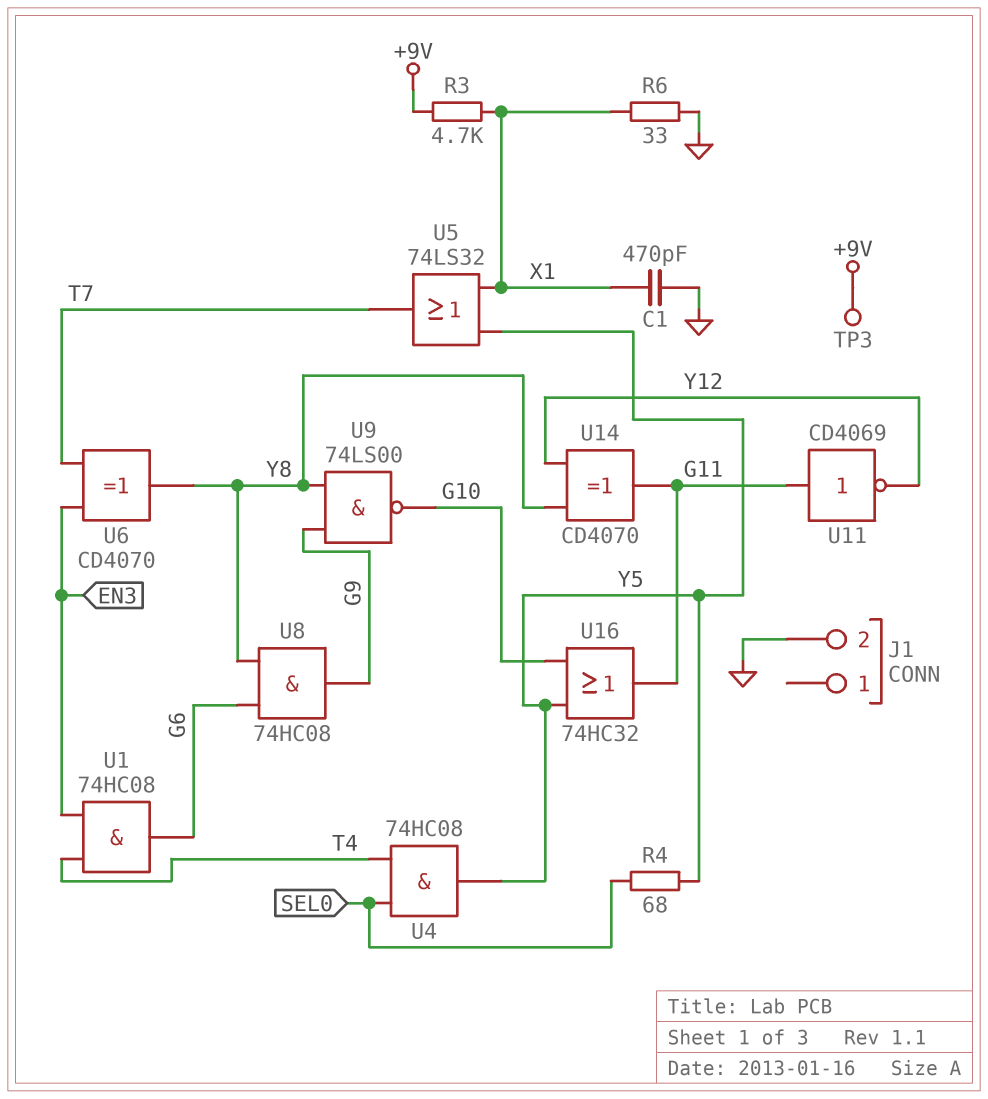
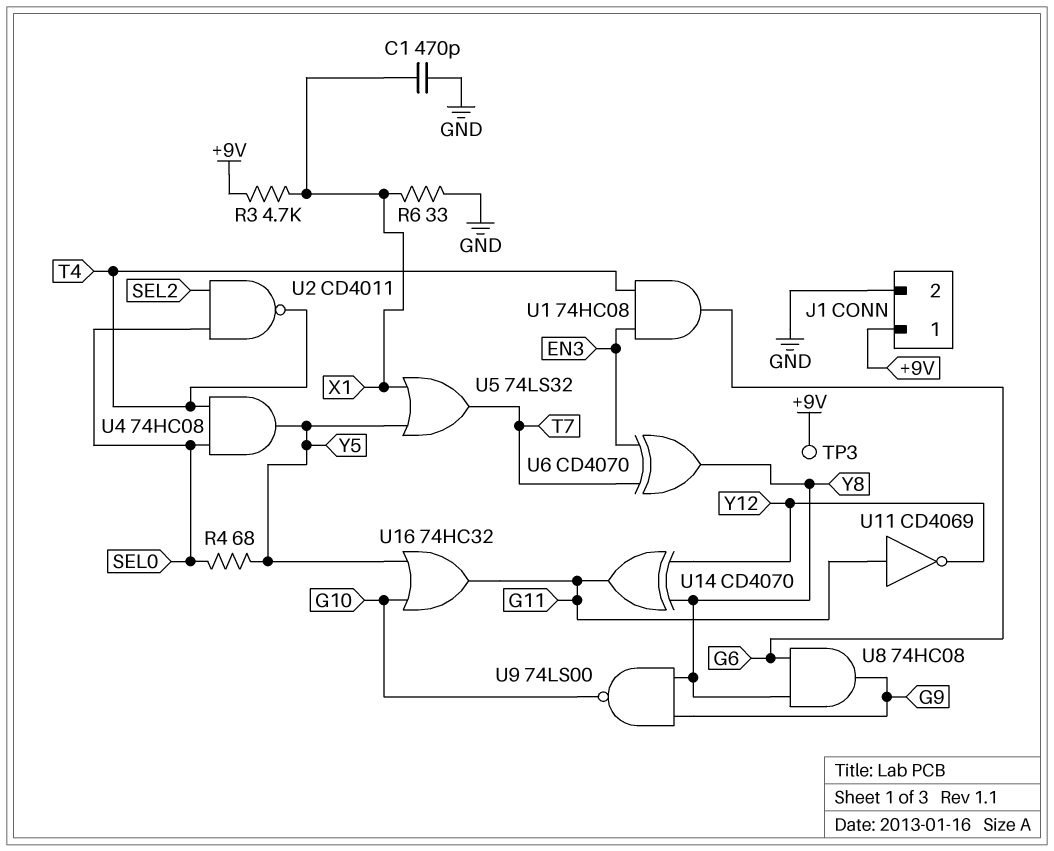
J1 pin 1: none -> +9V
U2: none -> NAND CD4011 (in SEL0, in SEL2, out T4)

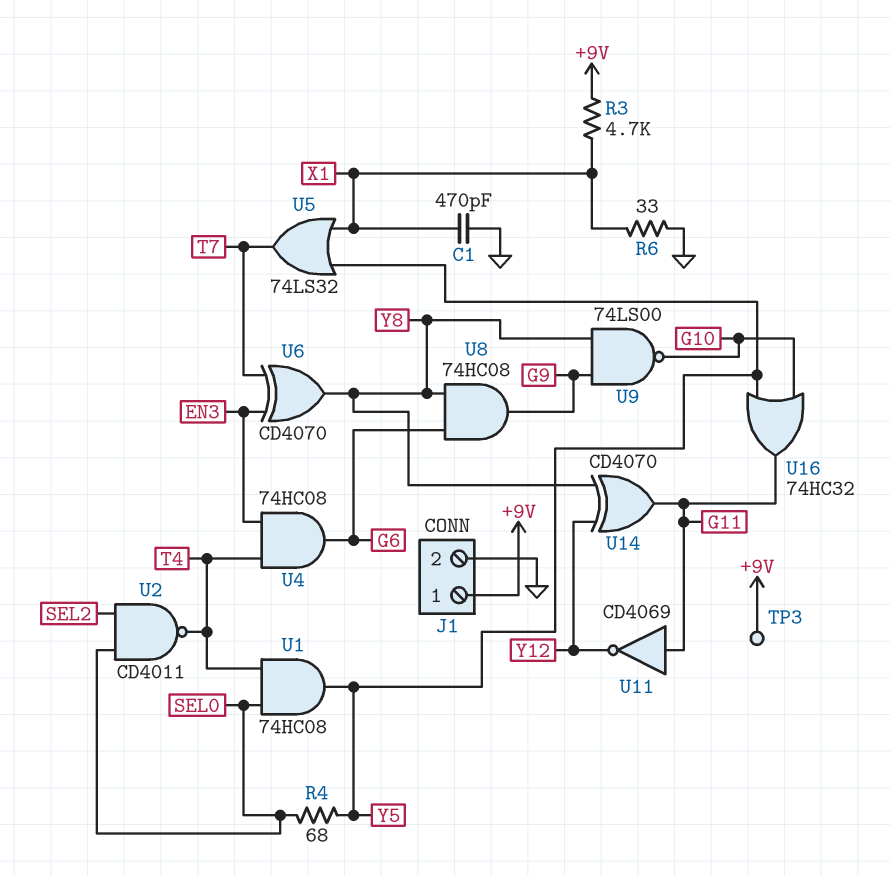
U1: AND 74HC08 (in EN3, in T4, out G6) -> AND 74HC08 (in SEL0, in T4, out Y5)
U4: AND 74HC08 (in SEL0, in T4, out Y5) -> AND 74HC08 (in EN3, in T4, out G6)

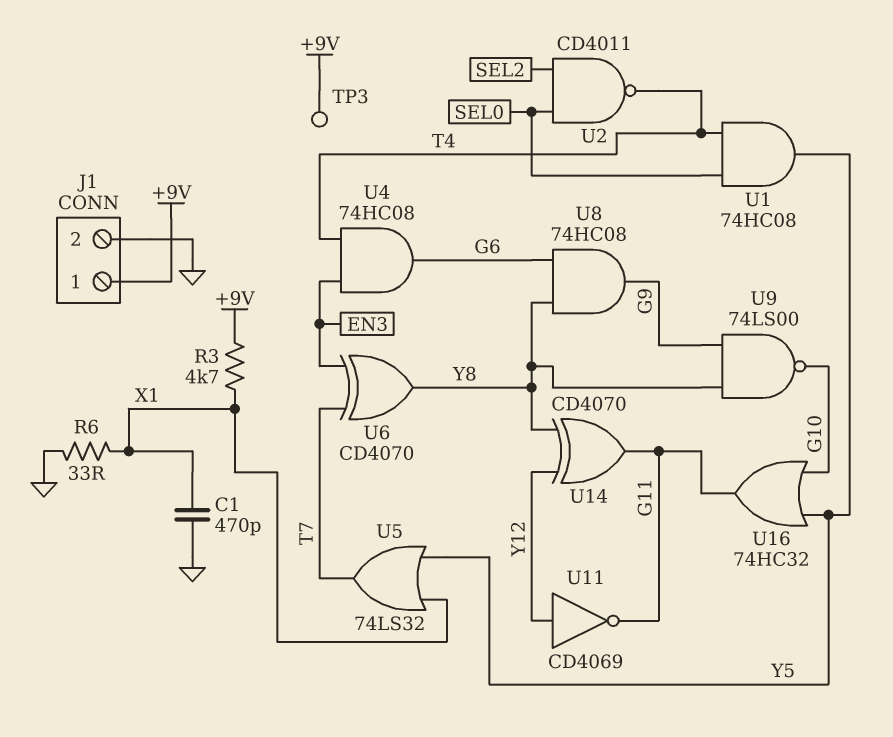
R4: 68 (SEL0, Y5) -> none
U11: NOT CD4069 (in G11, out Y12) -> NOT CD4069 (in Y12, out G11)

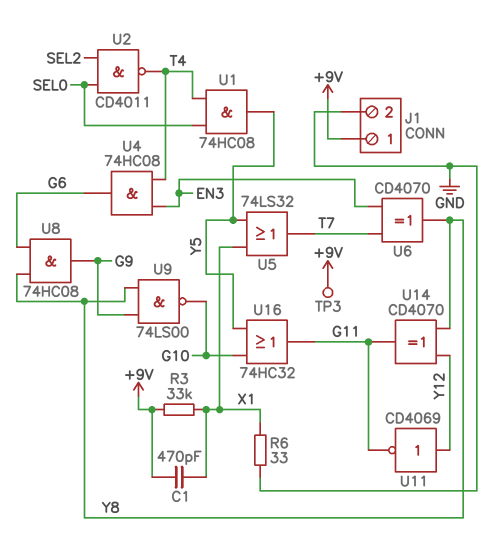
C1: 470pF (GND, X1) -> 470pF (+9V, X1)
R3: 4.7k (+9V, X1) -> 33k (+9V, X1)

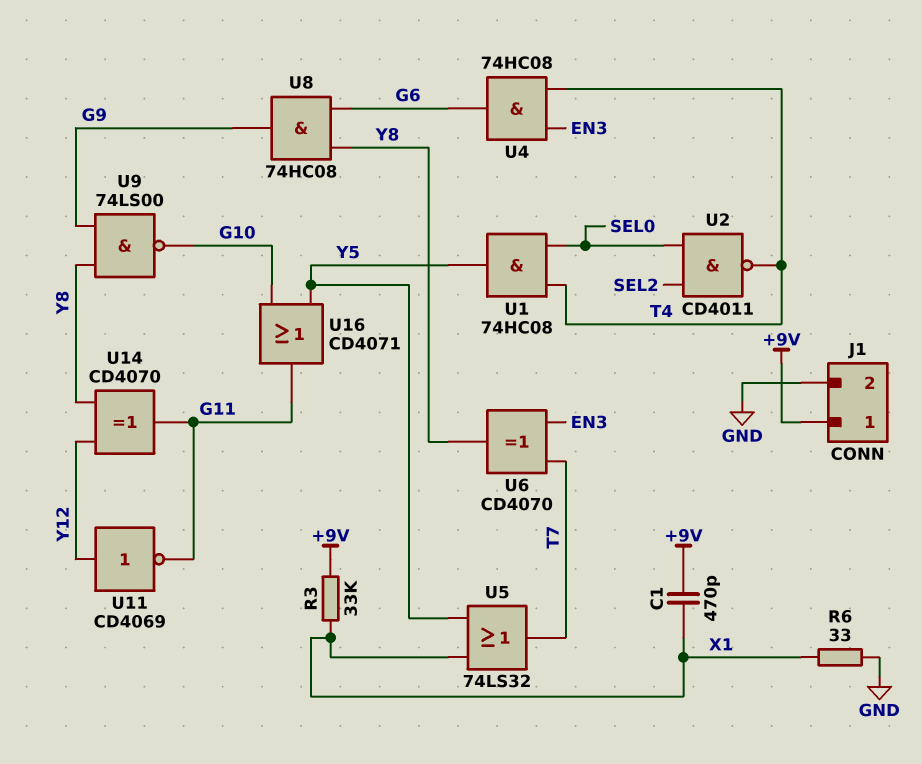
TP3: test point (+9V) -> none
U16: OR 74HC32 (in G10, in Y5, out G11) -> OR CD4071 (in G10, in Y5, out G11)

